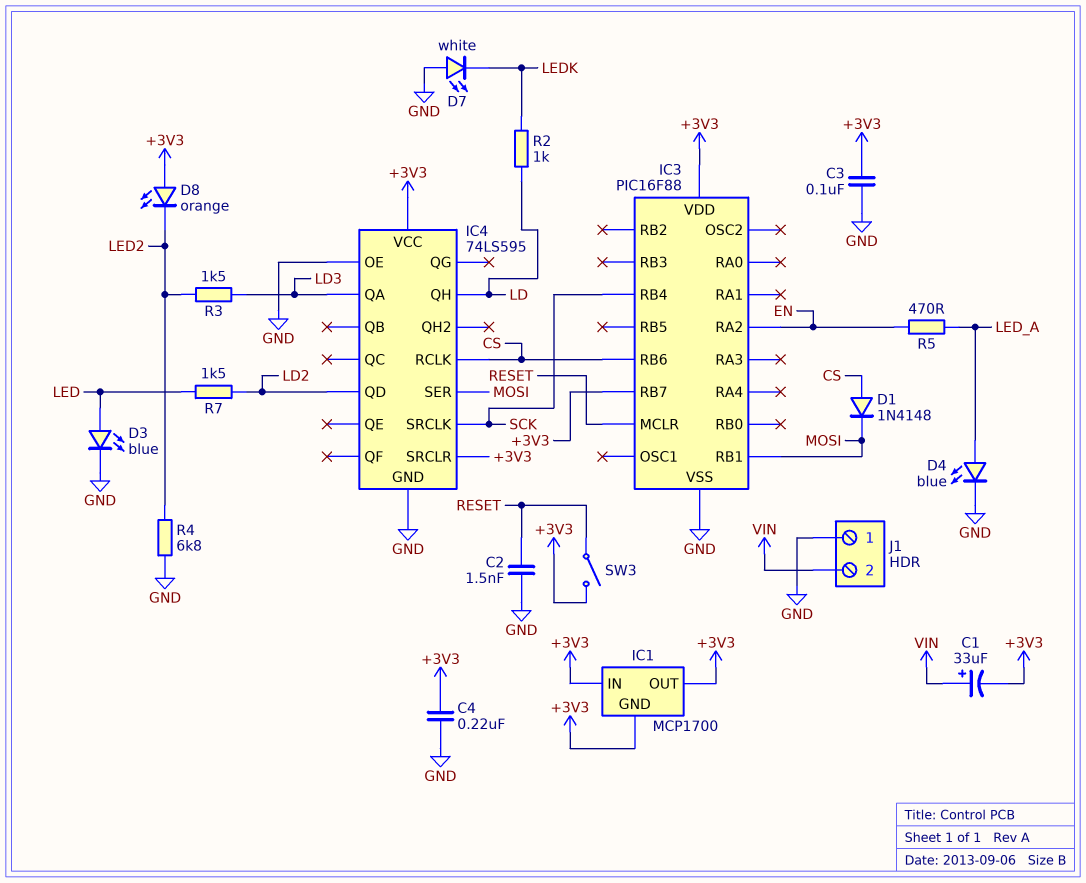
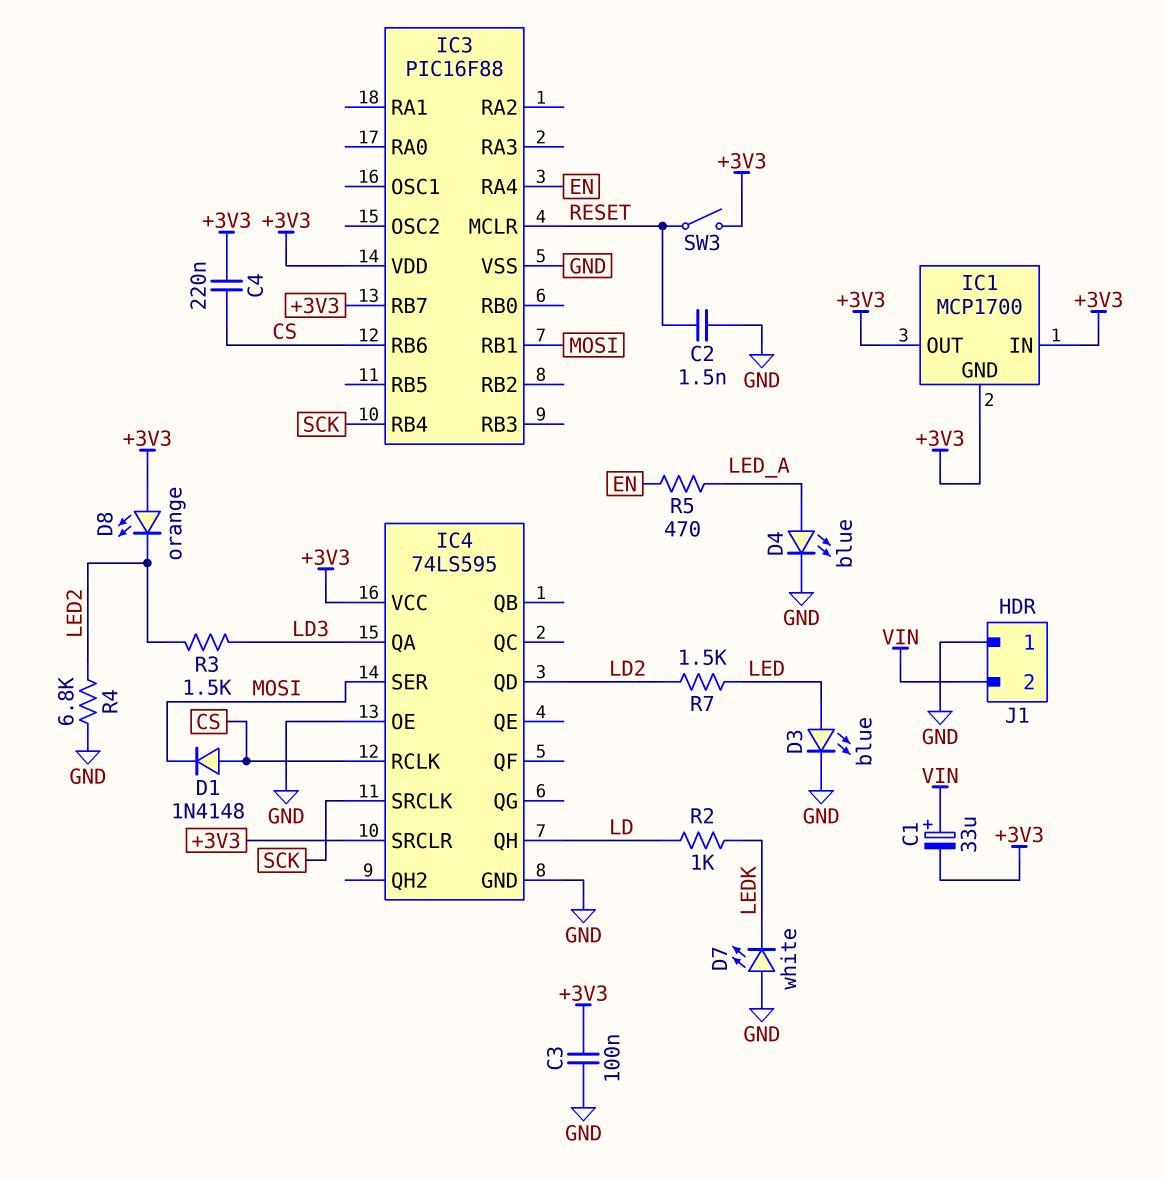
C4: 220nF (+3V3, GND) -> 220nF (+3V3, CS)
IC3 pin RA2: EN -> none
IC3 pin RA4: none -> EN

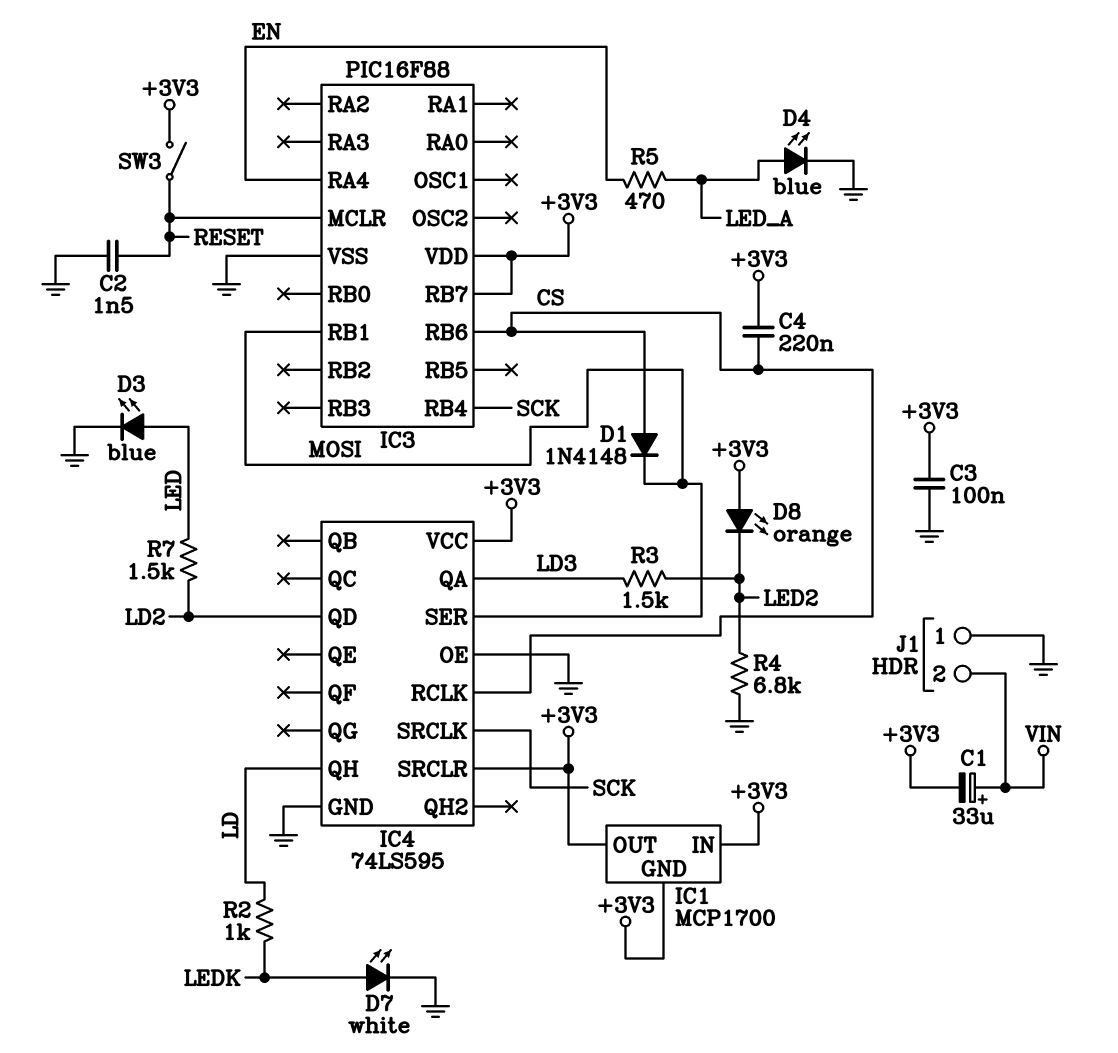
D7: LED white (A GND, K LEDK) -> LED white (A LEDK, K GND)

